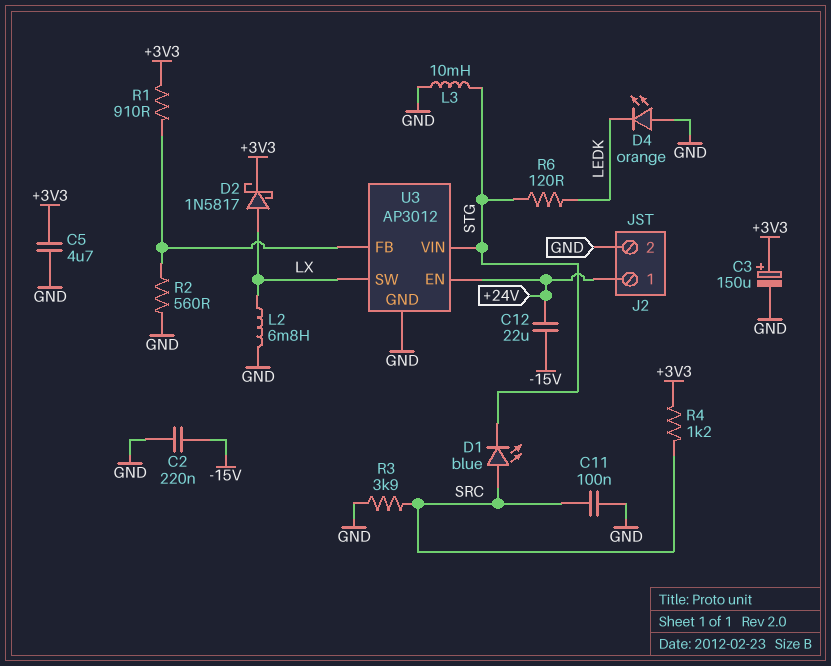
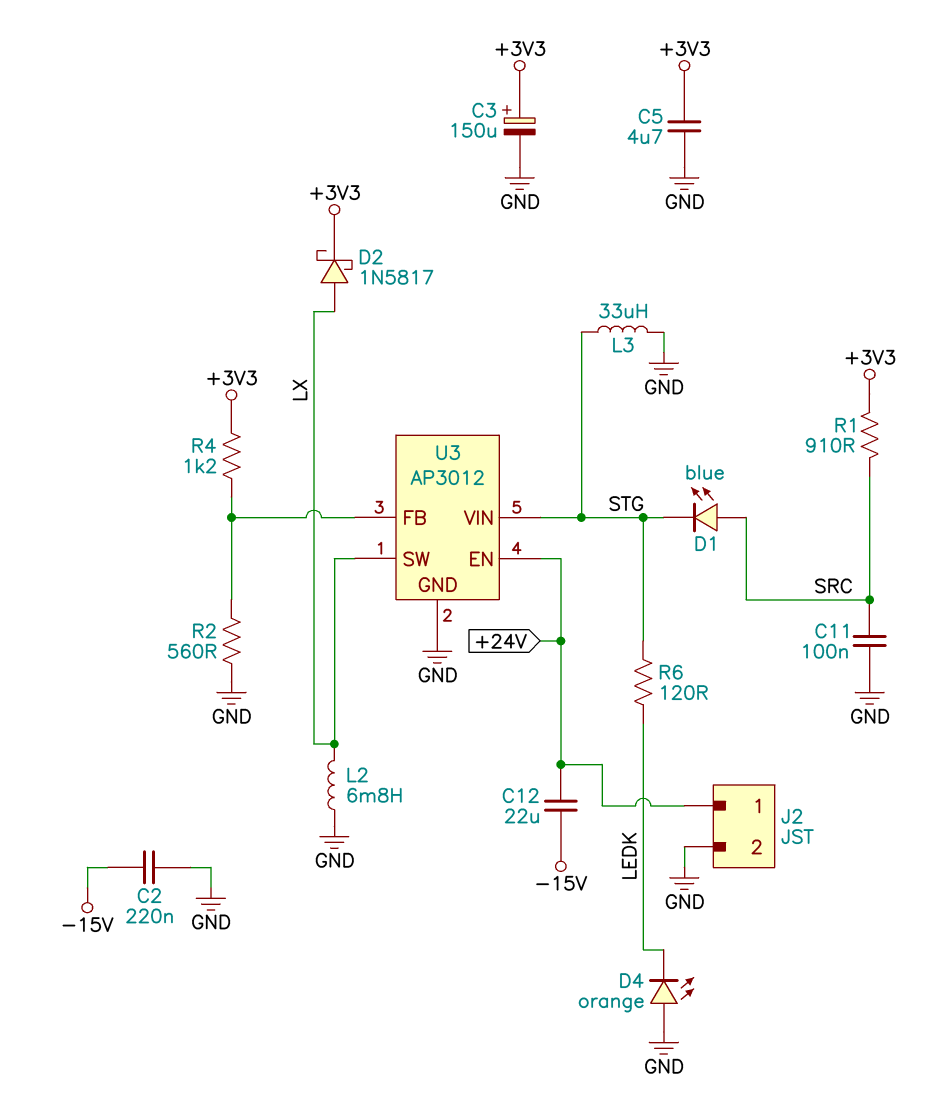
L3: 10mH (GND, STG) -> 33uH (GND, STG)
R1: 910 (+3V3, U3/FB) -> 910 (+3V3, SRC)
R3: 3.9k (GND, SRC) -> none
R4: 1.2k (+3V3, SRC) -> 1.2k (+3V3, U3/FB)

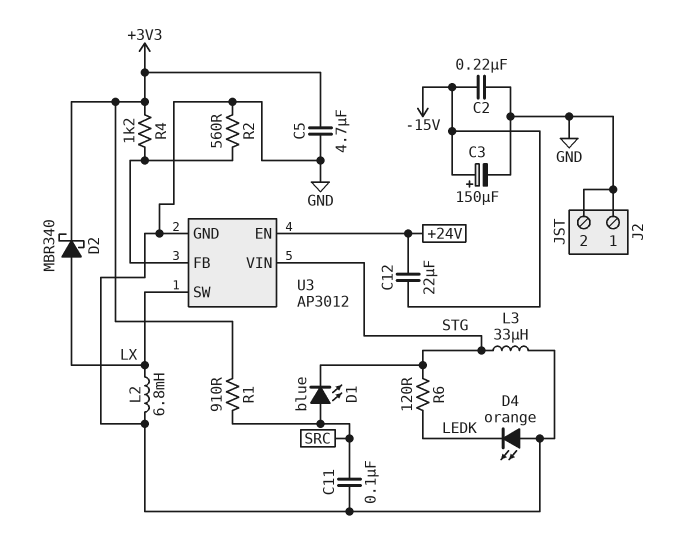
C3: 150uF (plus +3V3, minus GND) -> 150uF (plus -15V, minus GND)
D2: schottky 1N5817 (A LX, K +3V3) -> schottky MBR340 (A LX, K +3V3)
J2 pin 1: +24V -> GND

